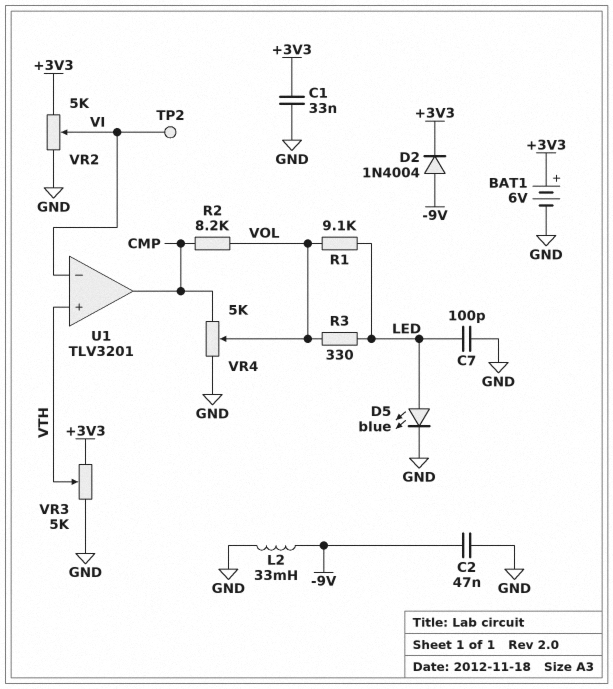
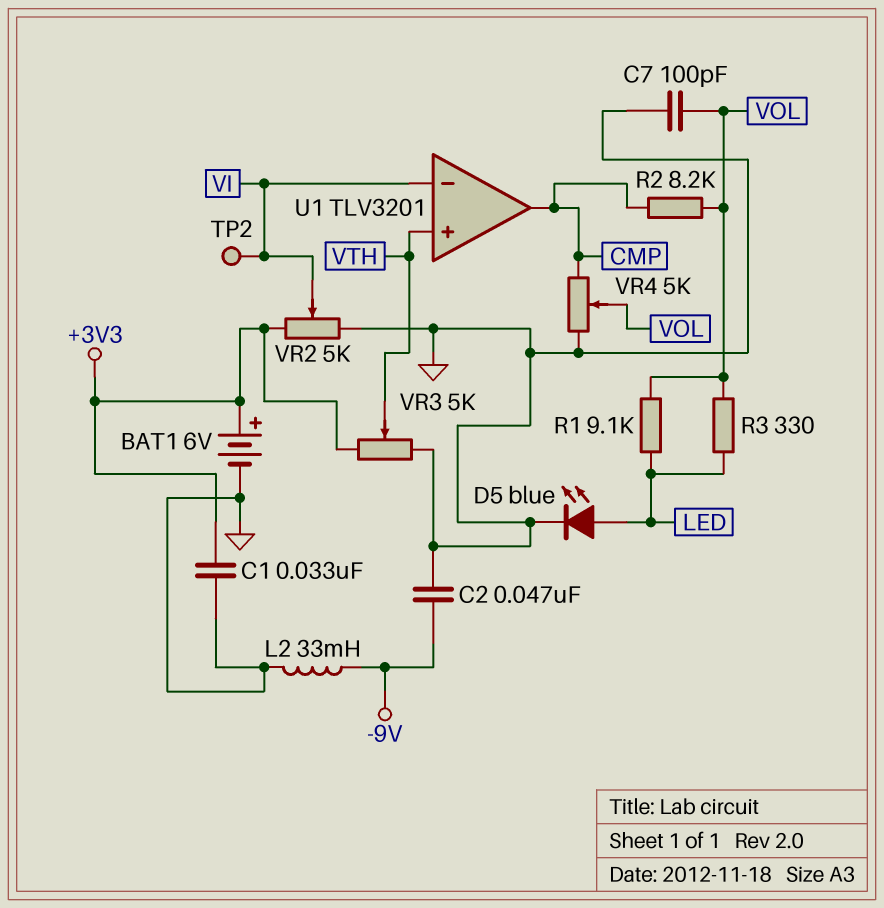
C7: 100pF (GND, LED) -> 100pF (GND, VOL)
D2: diode 1N4004 (A -9V, K +3V3) -> none

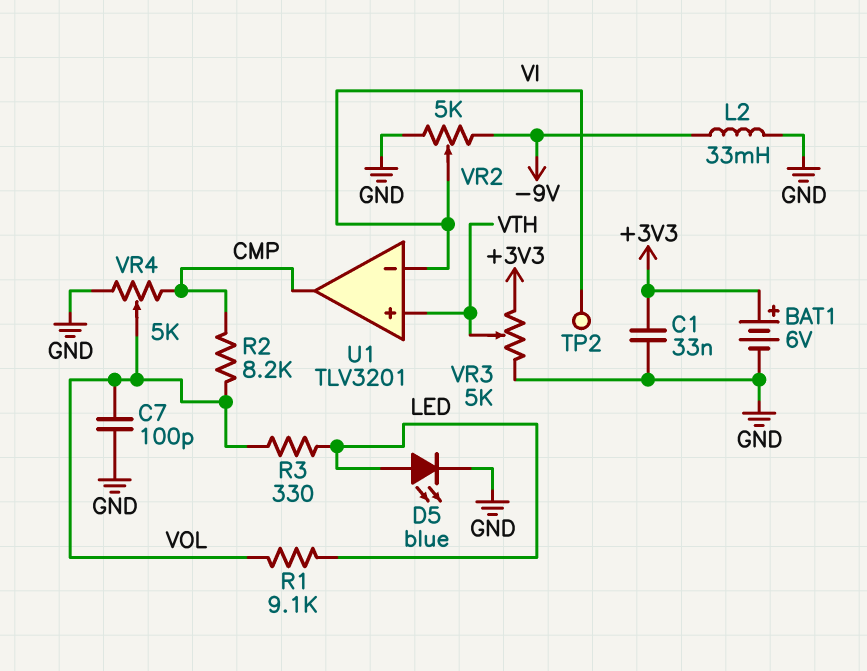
C2: 47nF (-9V, GND) -> none
VR2: 5k (+3V3, GND, wiper VI) -> 5k (-9V, GND, wiper VI)

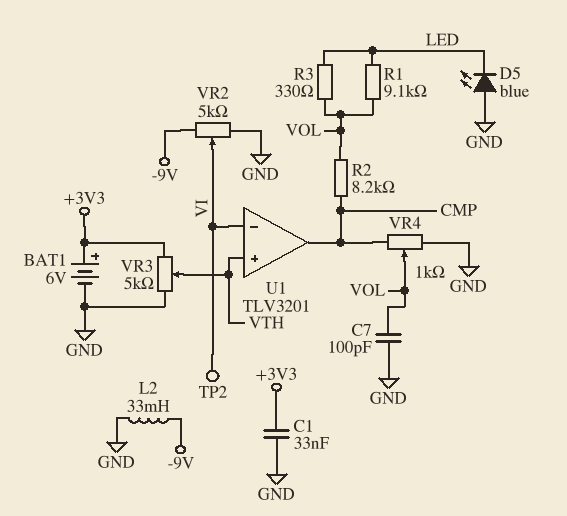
D5: LED blue (A LED, K GND) -> LED blue (A GND, K LED)
VR4: 5k (CMP, GND, wiper VOL) -> 1k (CMP, GND, wiper VOL)

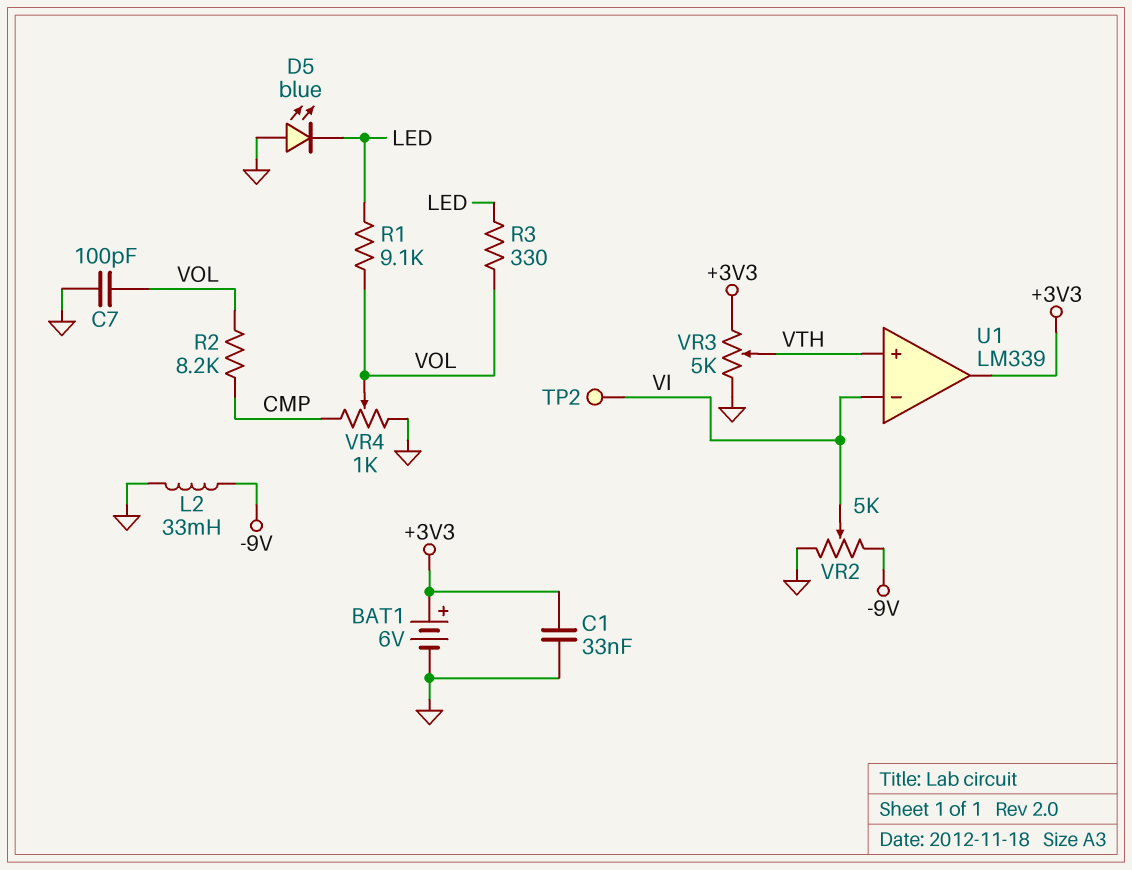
U1: TLV3201 -> LM339
U1 pin out: CMP -> +3V3

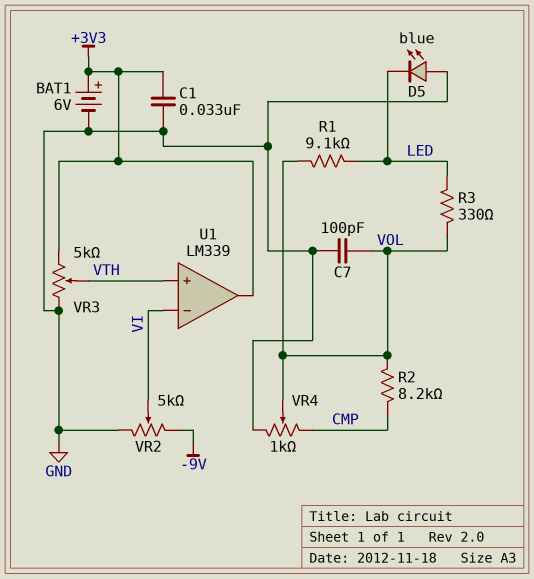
L2: 33mH (-9V, GND) -> none
TP2: test point (VI) -> none

